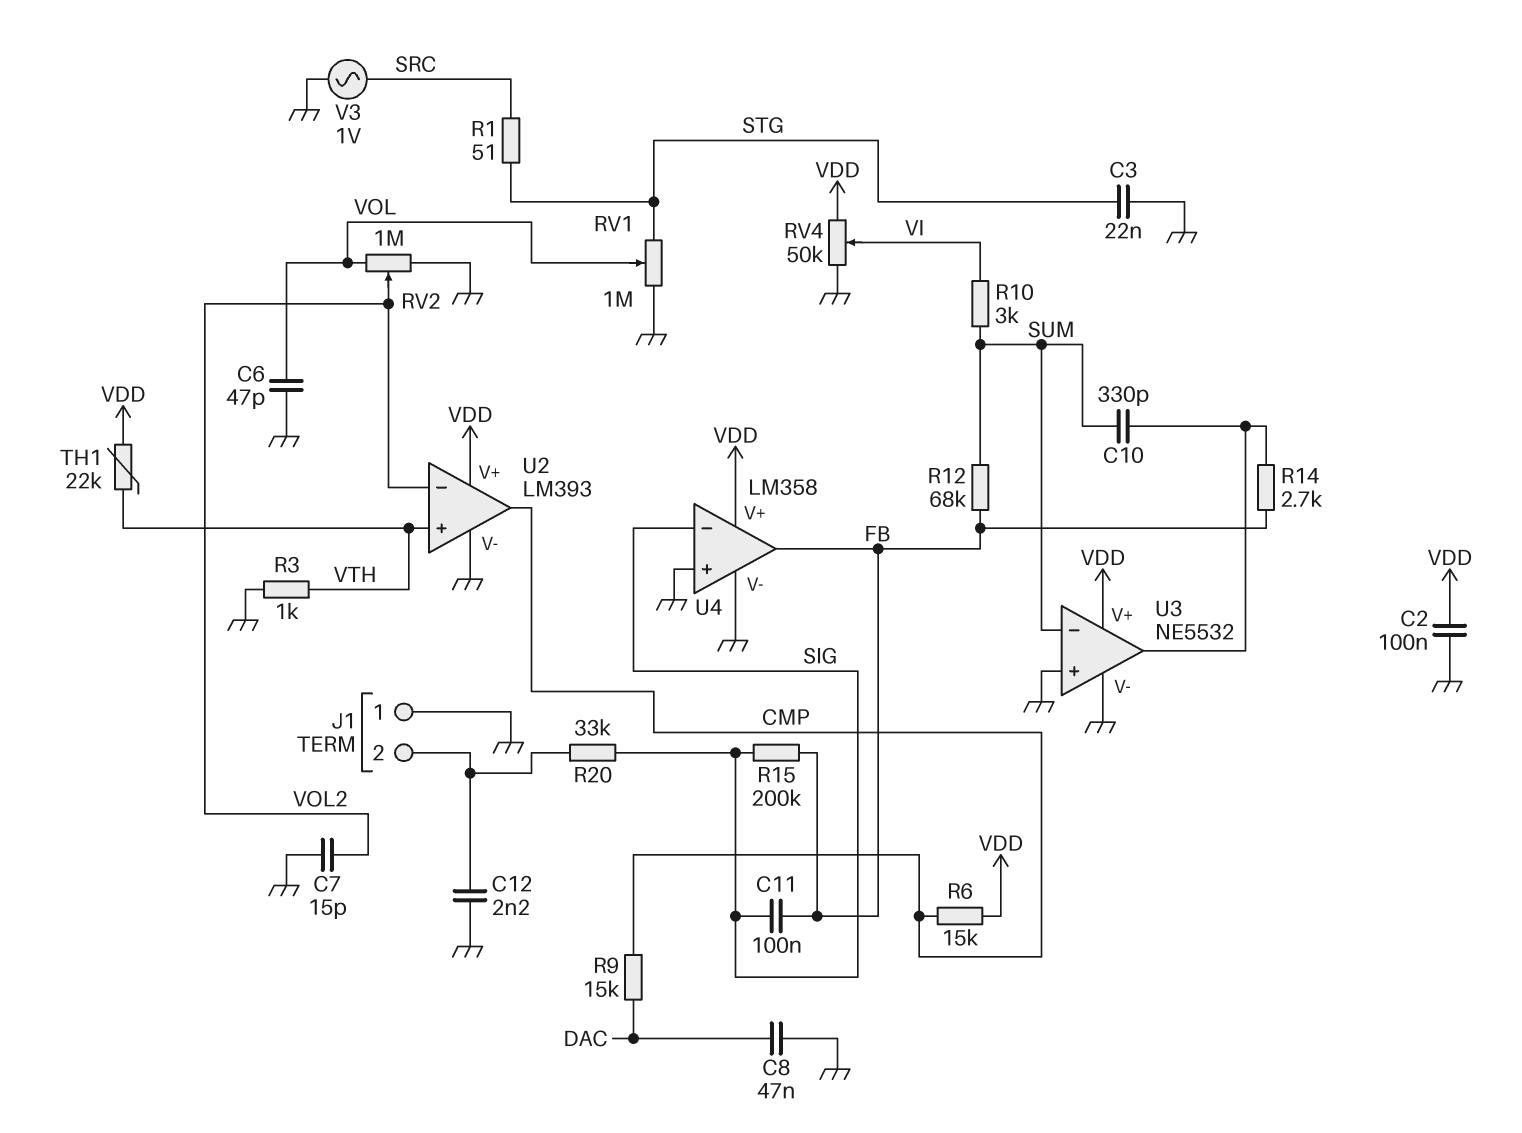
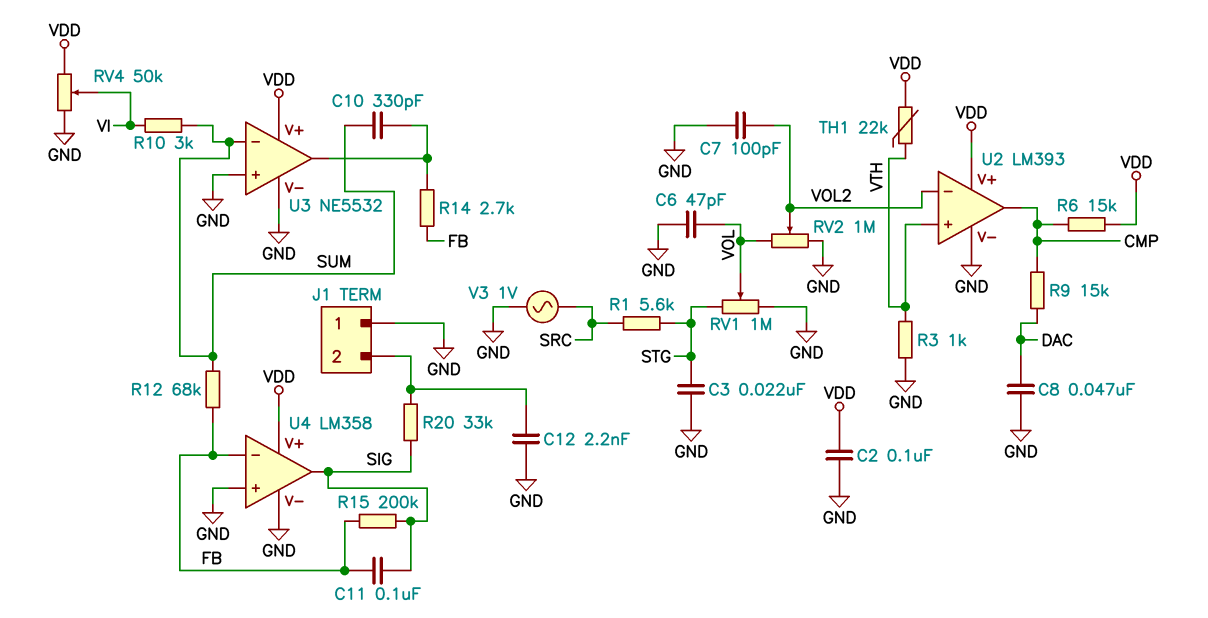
C7: 15pF (GND, VOL2) -> 100pF (GND, VOL2)
R1: 51 (SRC, STG) -> 5.6k (SRC, STG)
U4 pin in-: SIG -> FB
U4 pin out: FB -> SIG

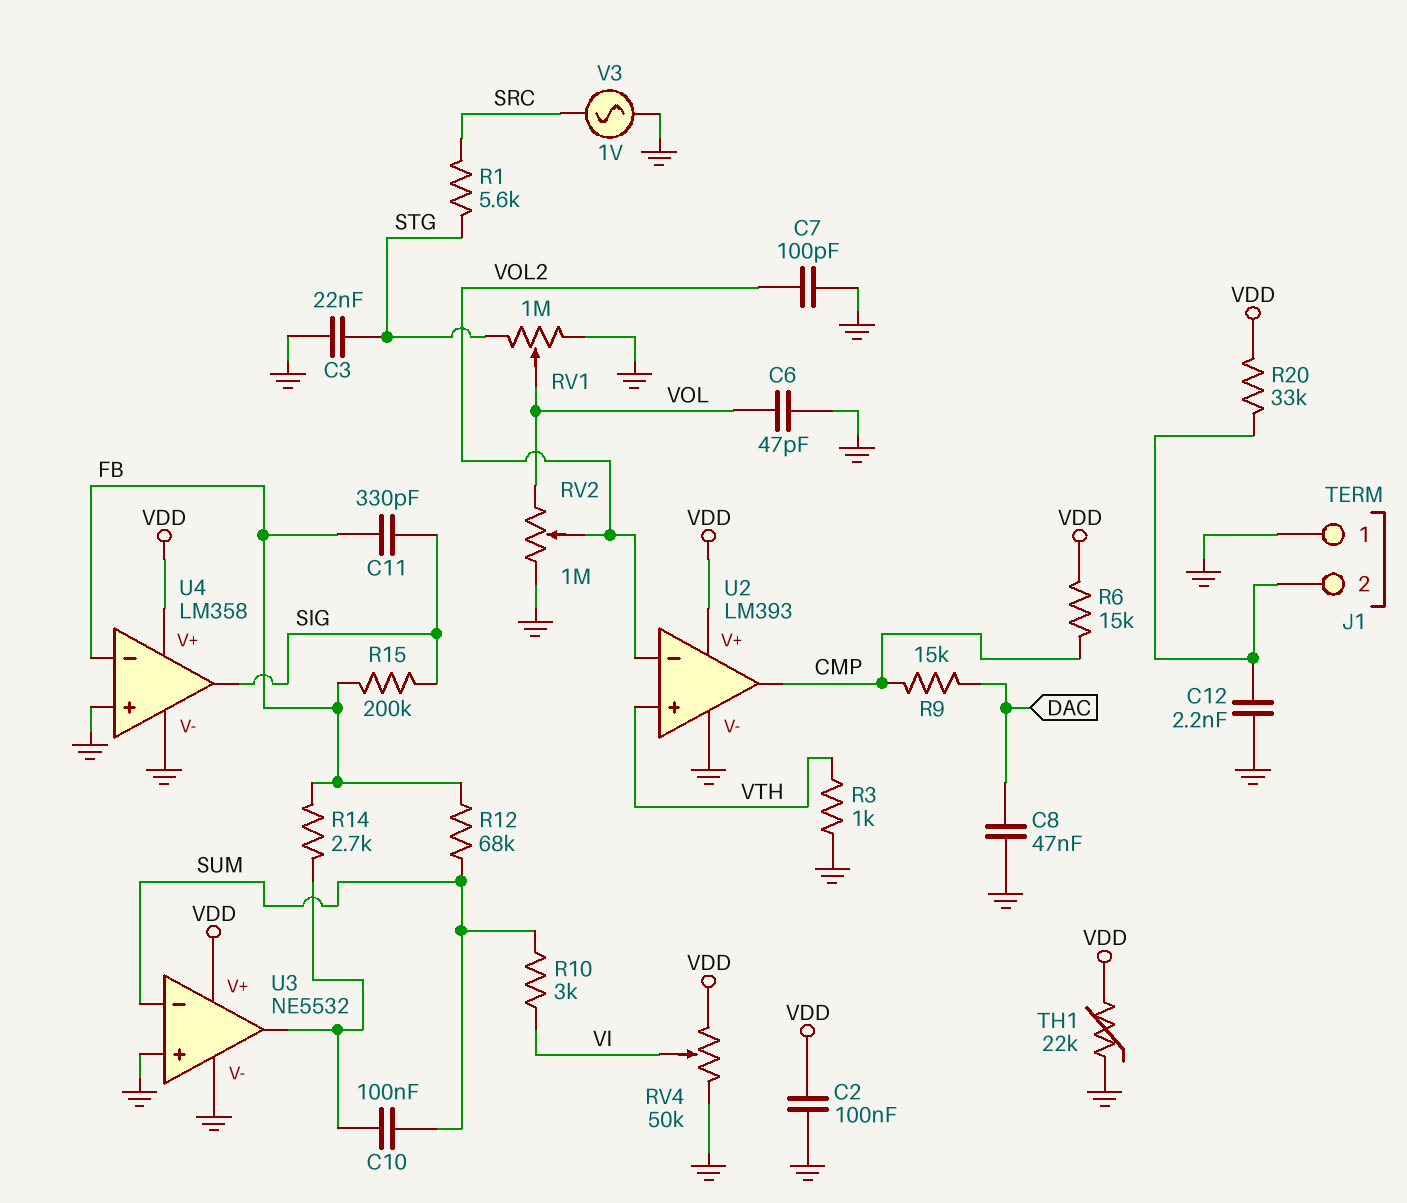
C10: 330pF (SUM, U3/out) -> 100nF (SUM, U3/out)
C11: 100nF (FB, SIG) -> 330pF (FB, SIG)
R20: 33k (J1/2, SIG) -> 33k (J1/2, VDD)
TH1: 22k (VDD, VTH) -> 22k (GND, VDD)

